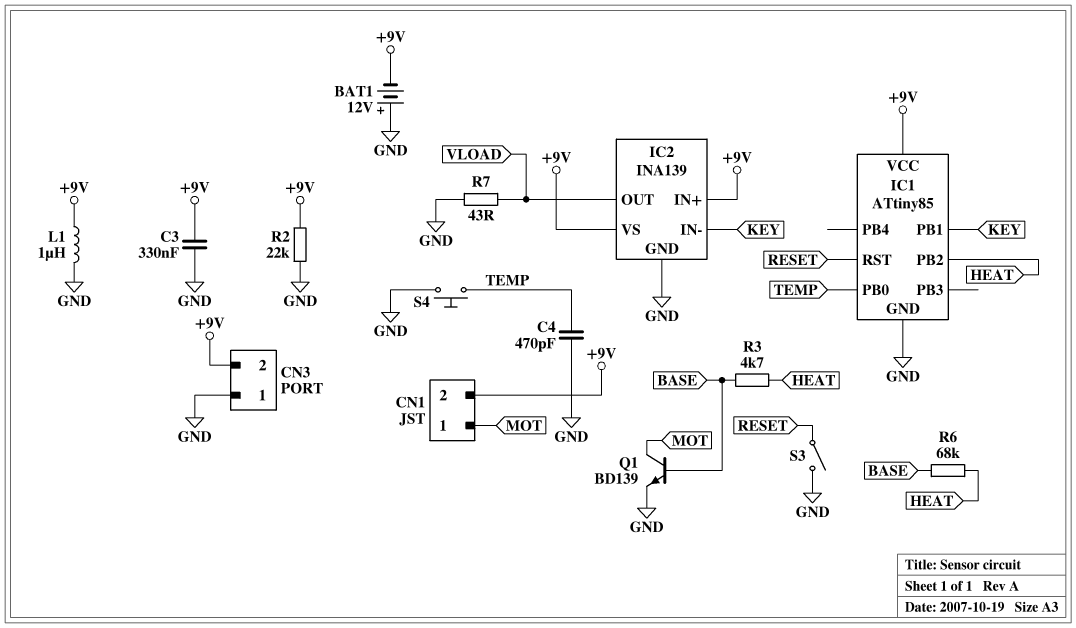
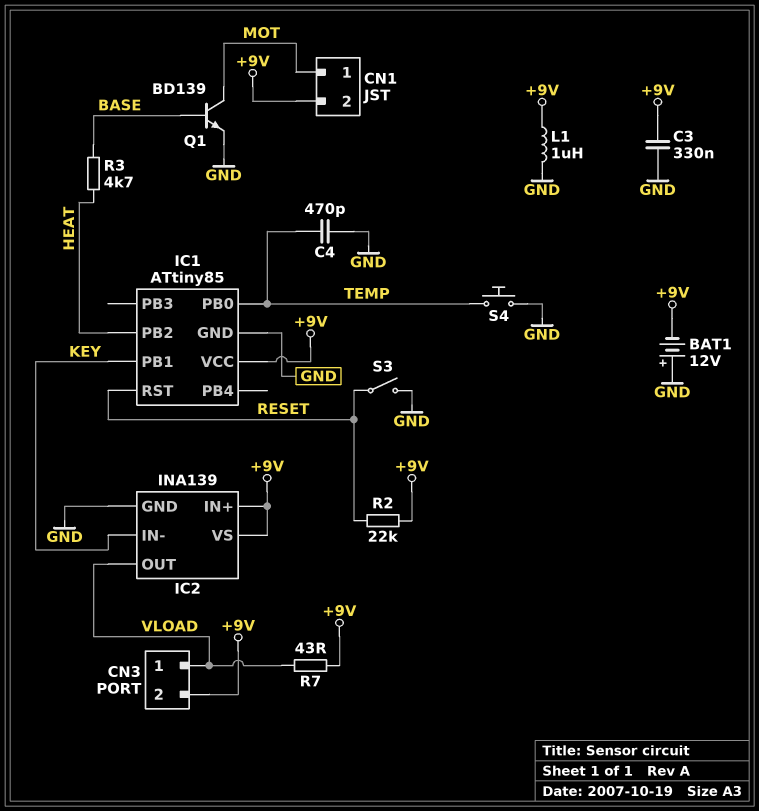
CN3 pin 1: GND -> VLOAD
R2: 22k (+9V, GND) -> 22k (+9V, RESET)
R6: 68k (BASE, HEAT) -> none
R7: 43 (GND, VLOAD) -> 43 (+9V, VLOAD)

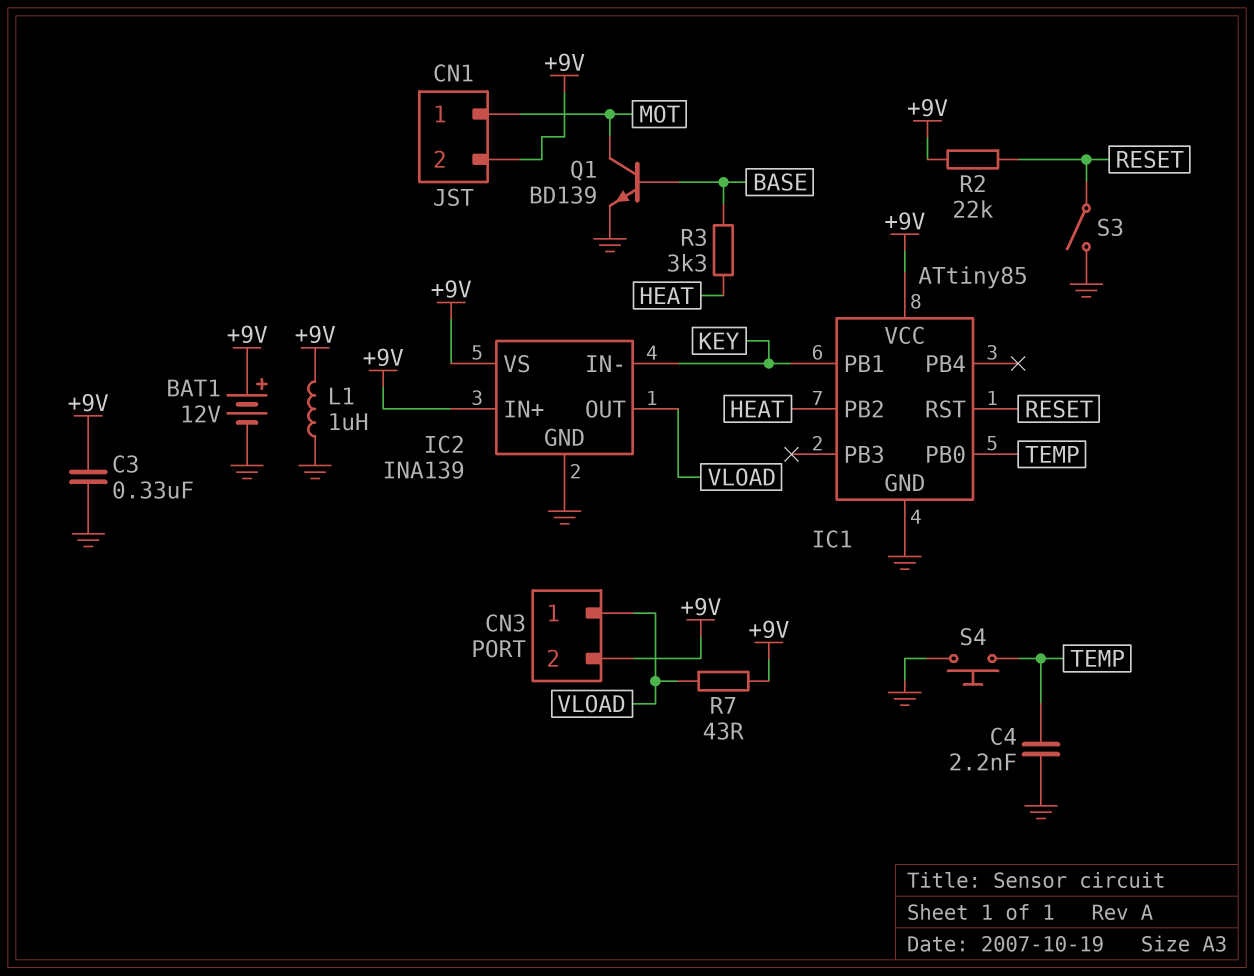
BAT1: 12V (plus GND, minus +9V) -> 12V (plus +9V, minus GND)
C4: 470pF (GND, TEMP) -> 2.2nF (GND, TEMP)
R3: 4.7k (BASE, HEAT) -> 3.3k (BASE, HEAT)

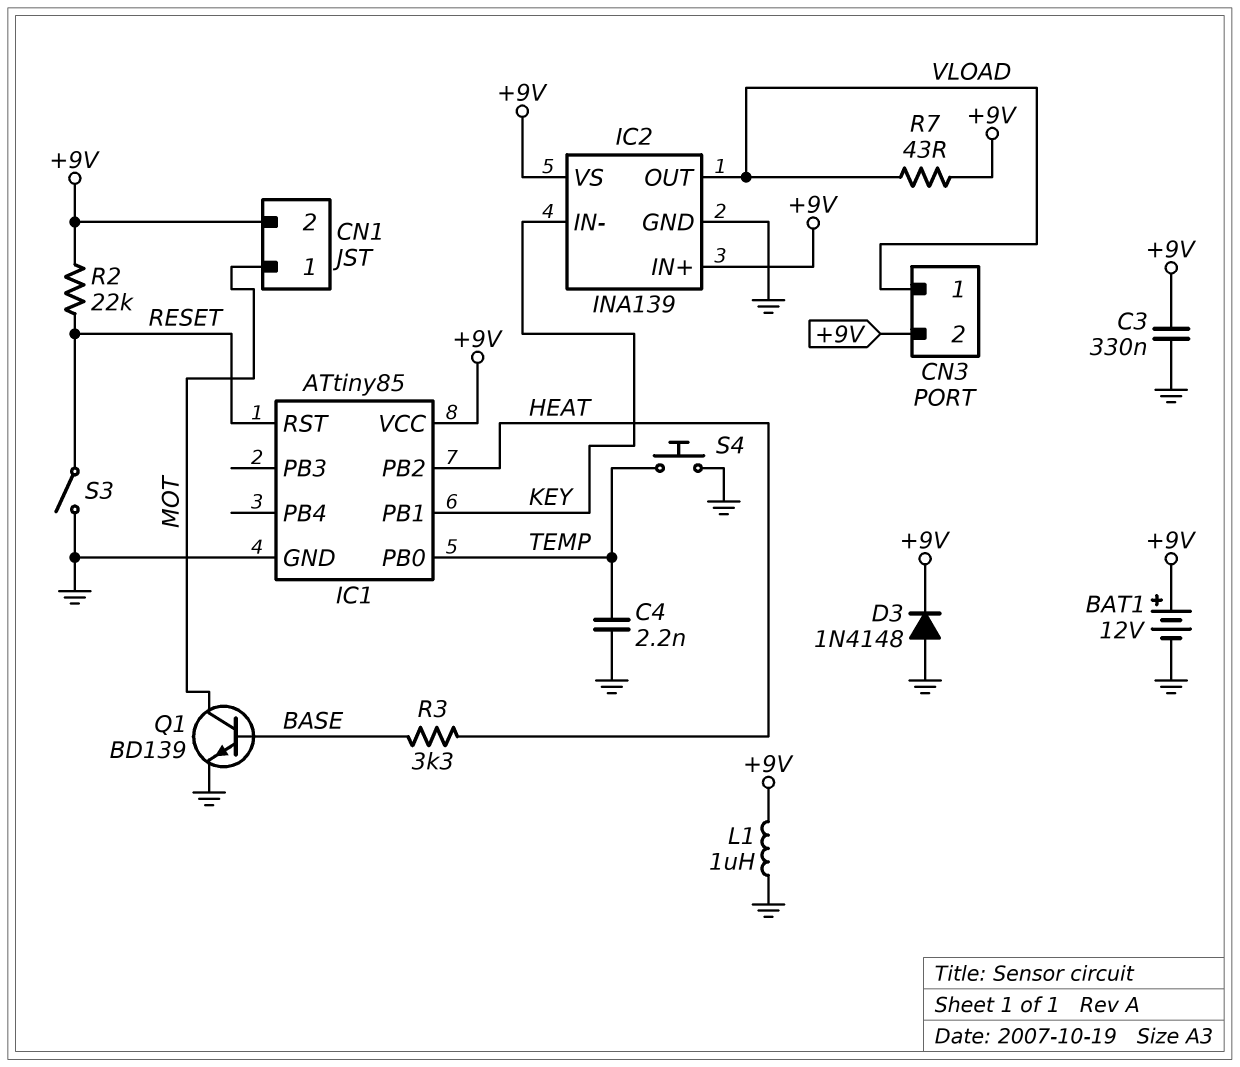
D3: none -> diode 1N4148 (A GND, K +9V)

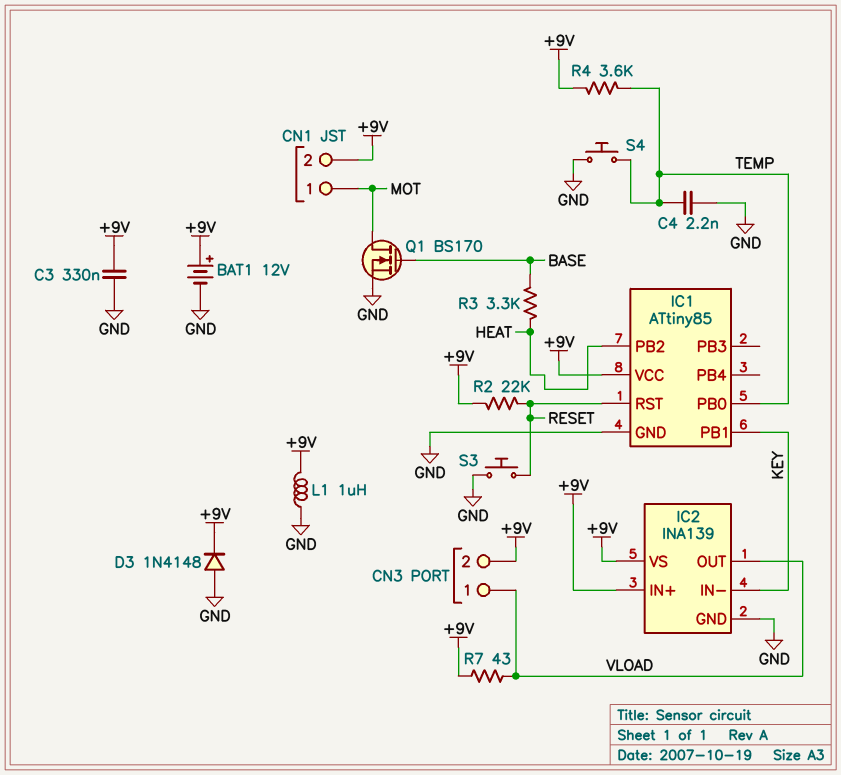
Q1: NPN BD139 (B BASE, C MOT, E GND) -> NMOS BS170 (G BASE, D MOT, S GND)
R4: none -> 3.6k (+9V, TEMP)
S3: switch (GND, RESET) -> button (GND, RESET)

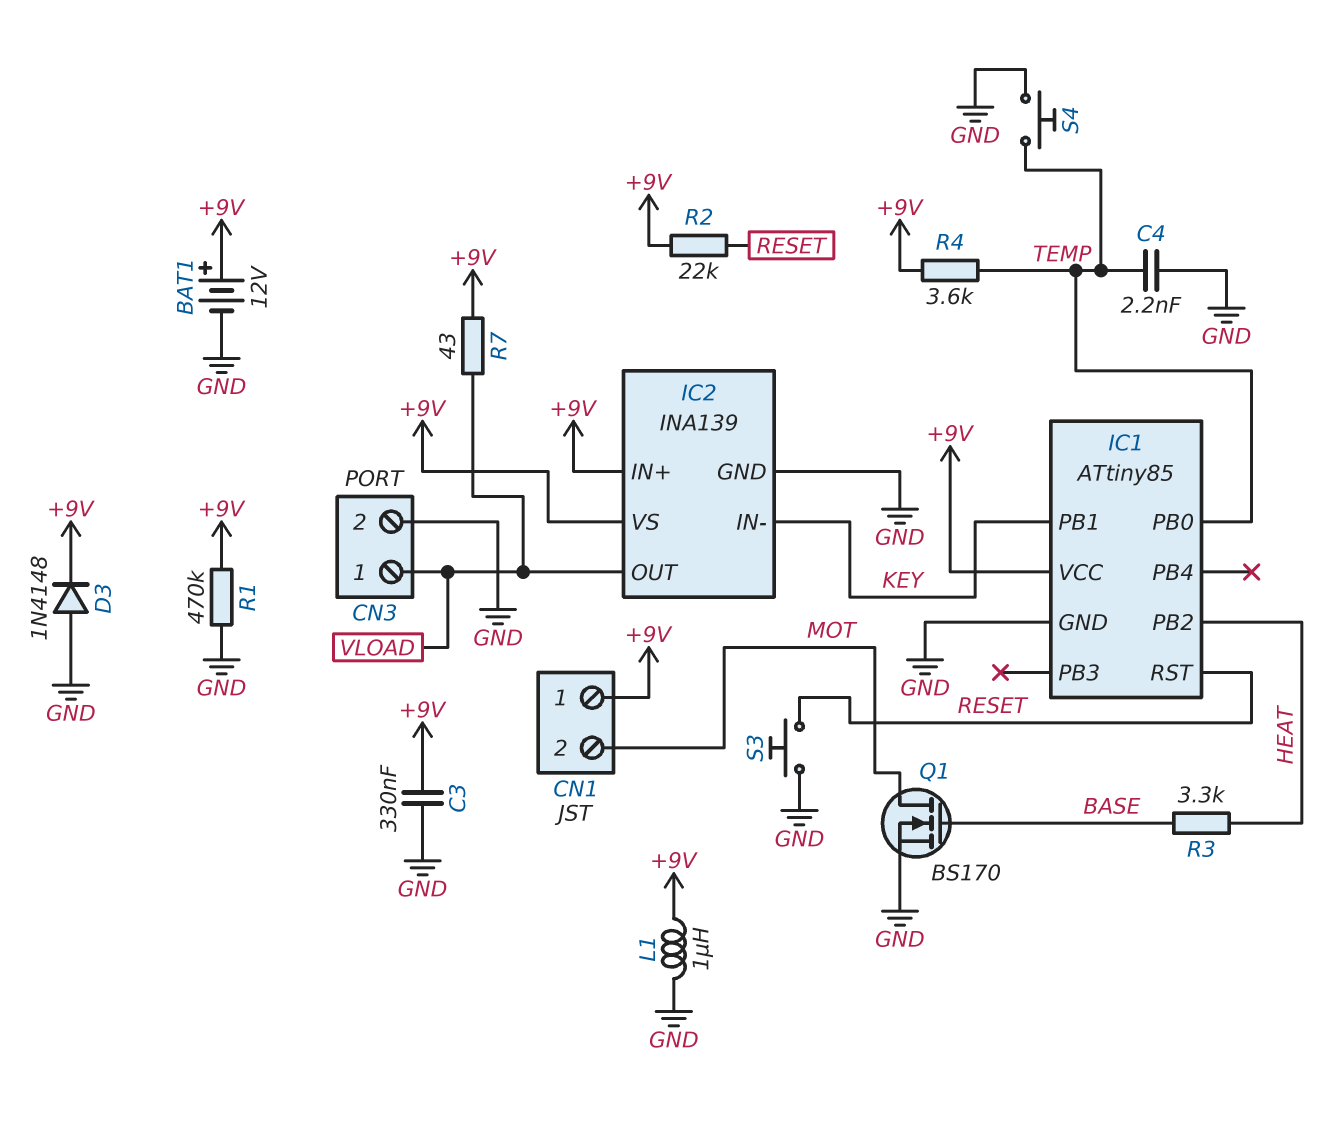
CN1 pin 1: MOT -> +9V
CN1 pin 2: +9V -> MOT
CN3 pin 2: +9V -> GND
R1: none -> 470k (+9V, GND)

